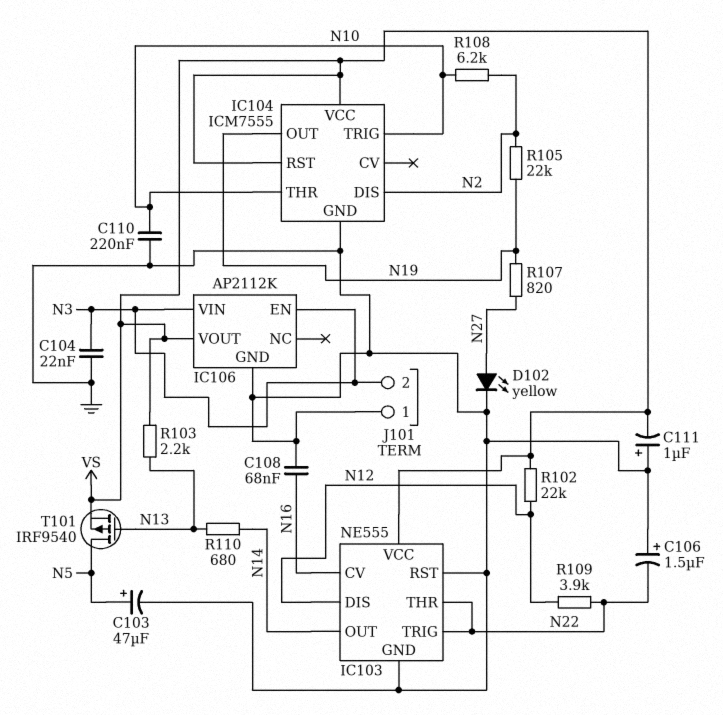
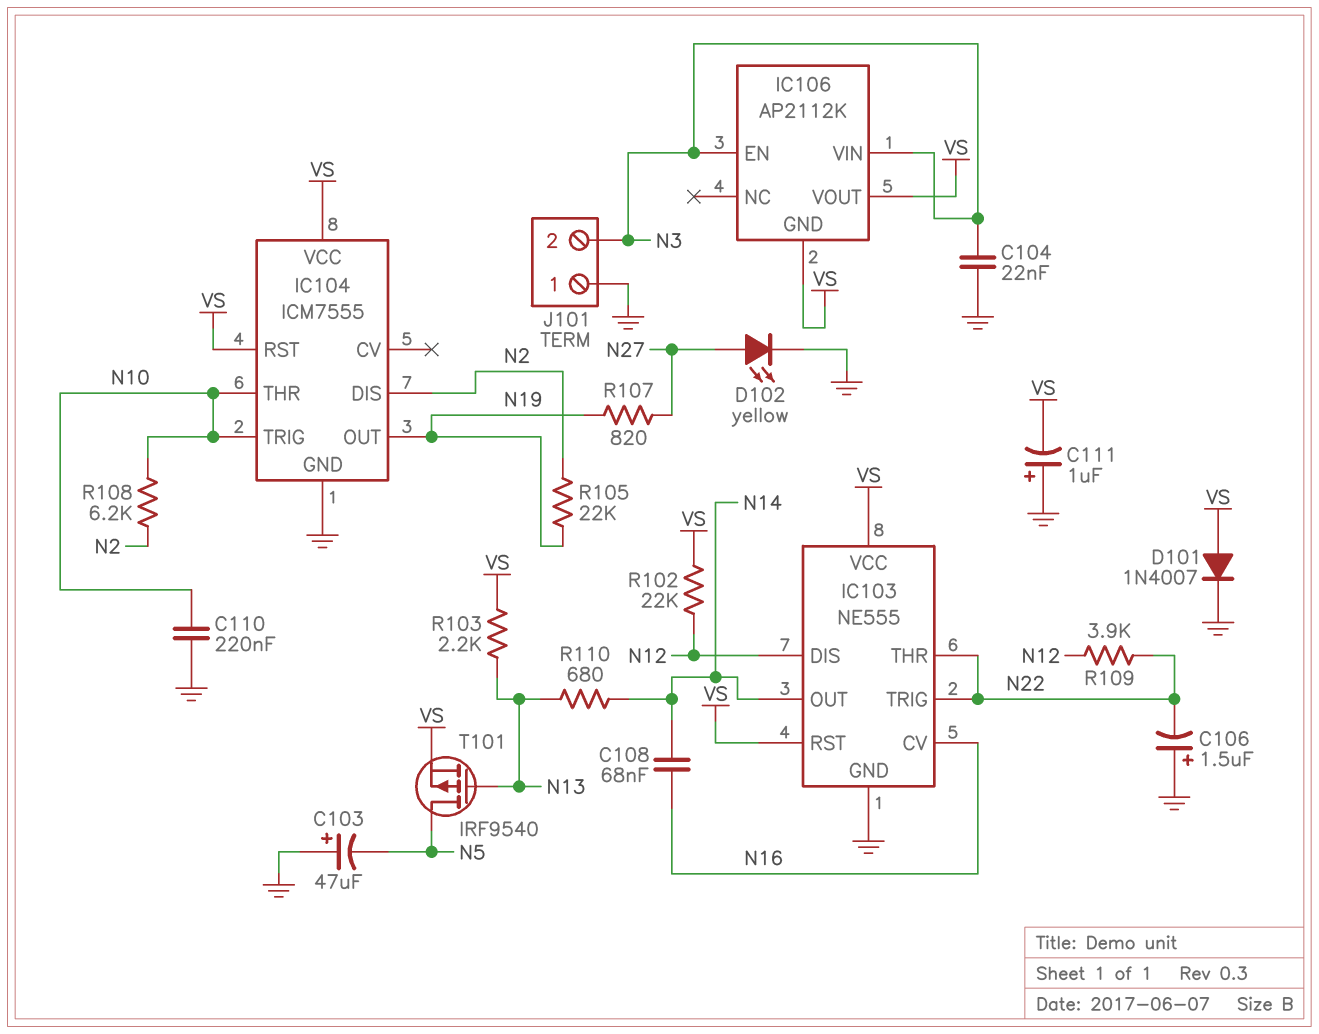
C103: 47uF (plus N5, minus GND) -> 47uF (plus GND, minus N5)
C108: 68nF (GND, N16) -> 68nF (N14, N16)
D101: none -> diode 1N4007 (A VS, K GND)
IC103 pin RST: GND -> VS
IC106 pin GND: GND -> VS

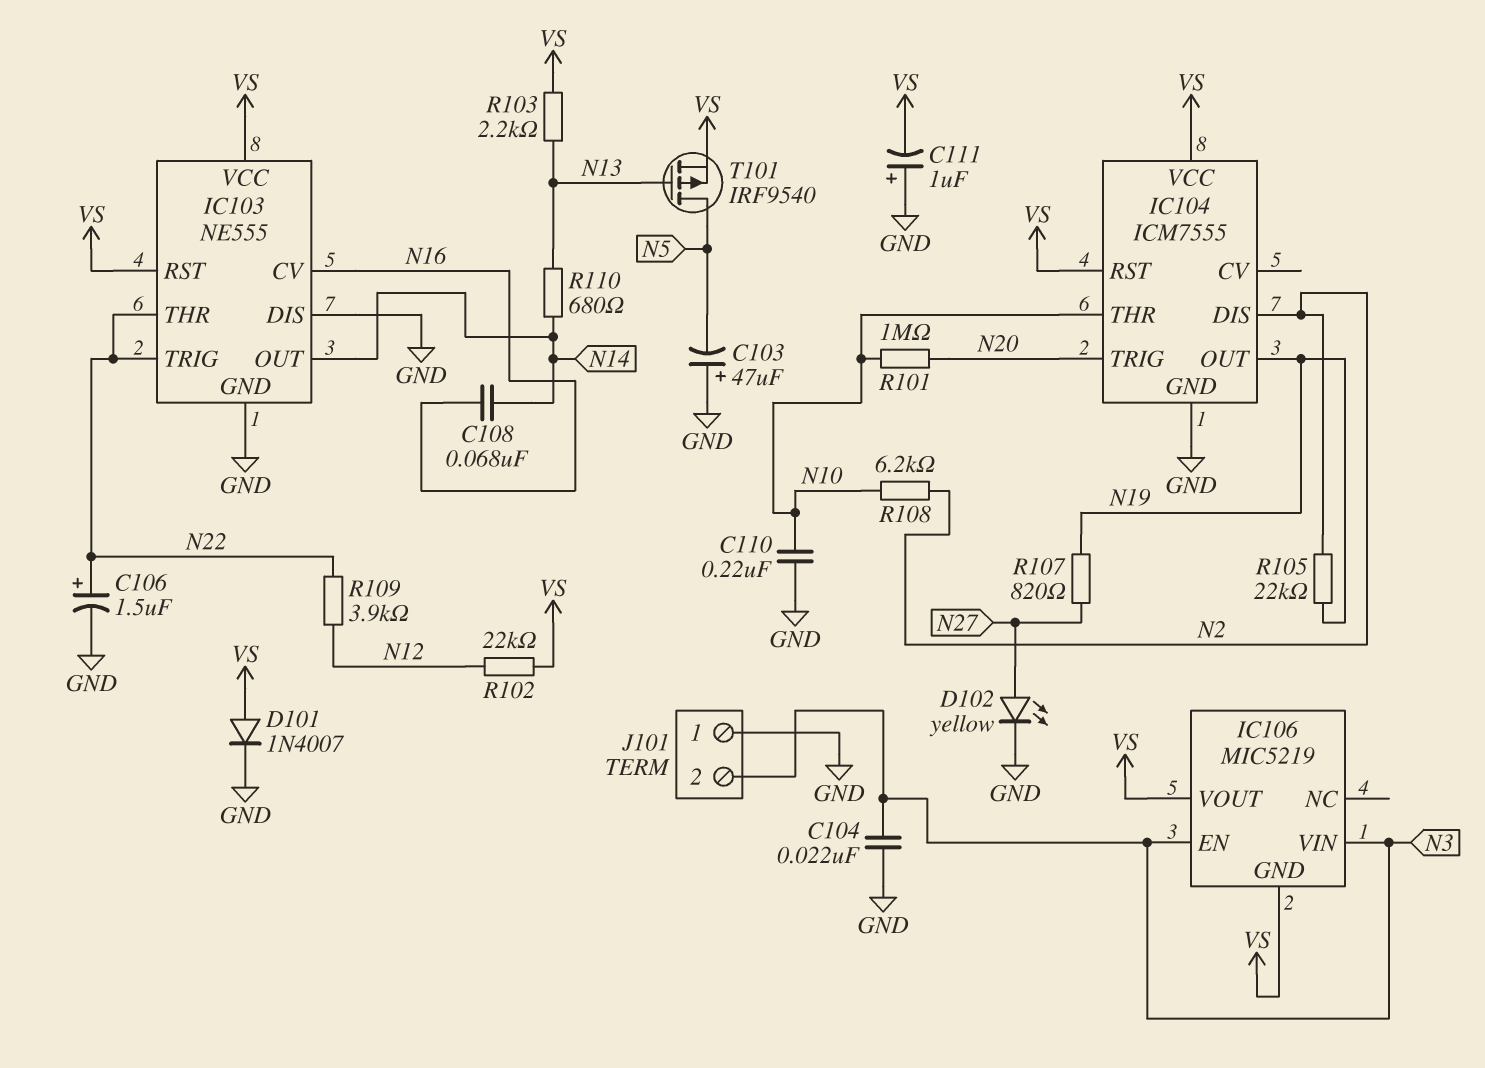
C106: 1.5uF (plus GND, minus N22) -> 1.5uF (plus N22, minus GND)
IC103 pin DIS: N12 -> GND
IC104 pin TRIG: N10 -> N20
IC106: AP2112K -> MIC5219
R101: none -> 1M (N10, N20)

